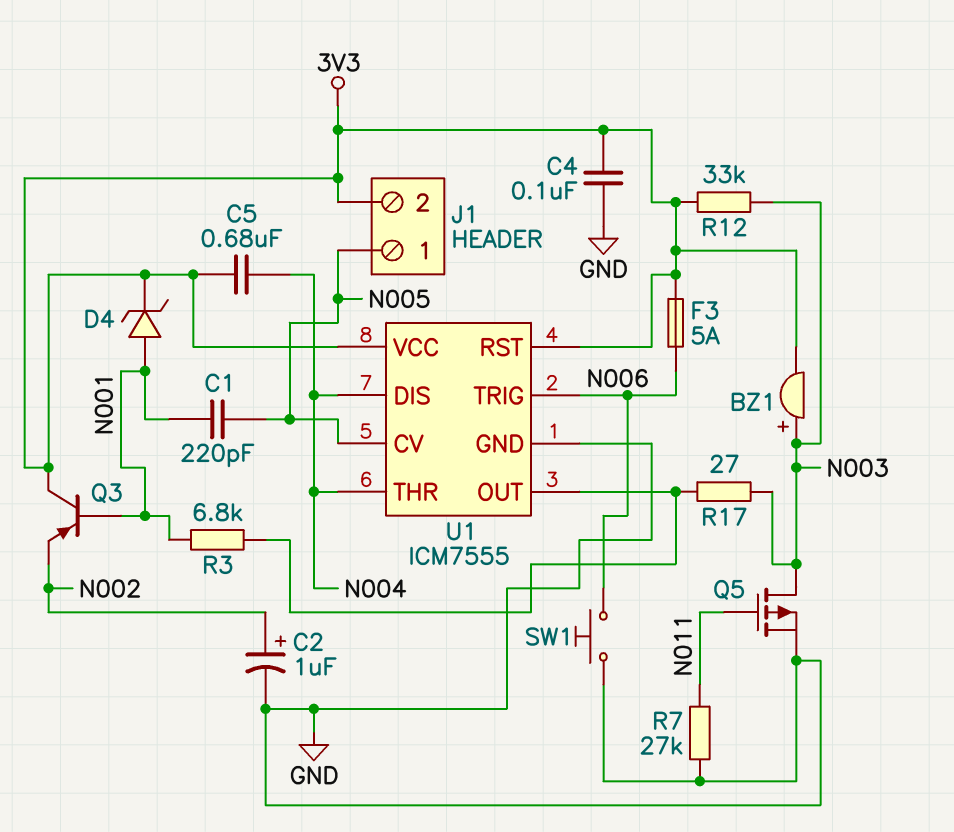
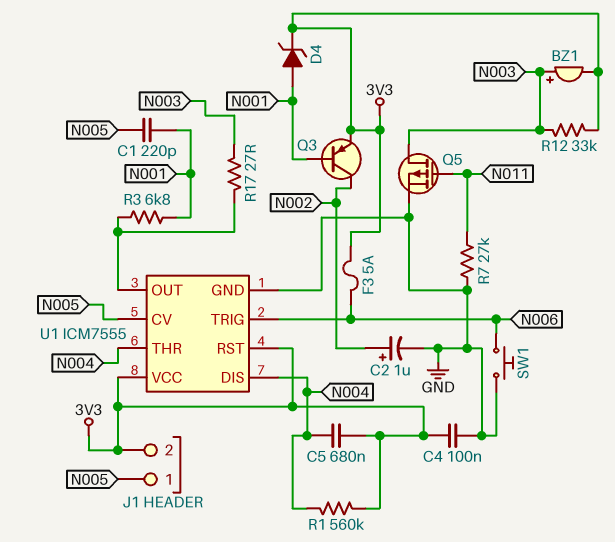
Q3: PNP (B N001, C 3V3, E N002) -> PNP (B N001, C N002, E 3V3)
R1: none -> 560k (3V3, N004)

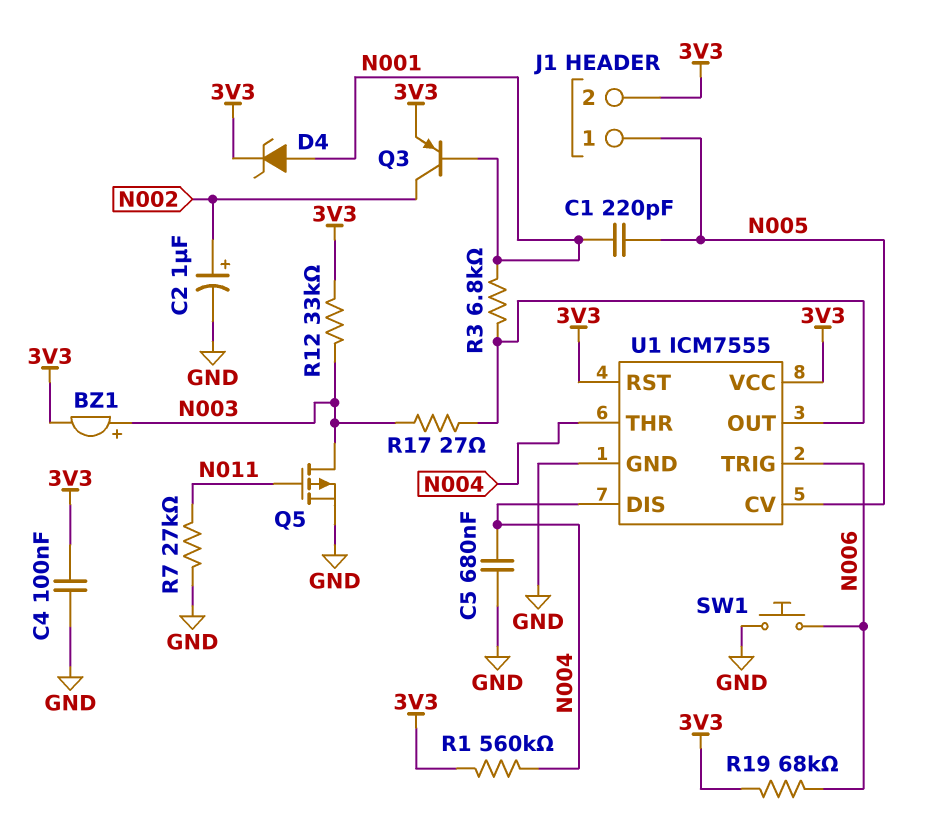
C5: 680nF (3V3, N004) -> 680nF (GND, N004)
F3: 5A (3V3, N006) -> none
R19: none -> 68k (3V3, N006)

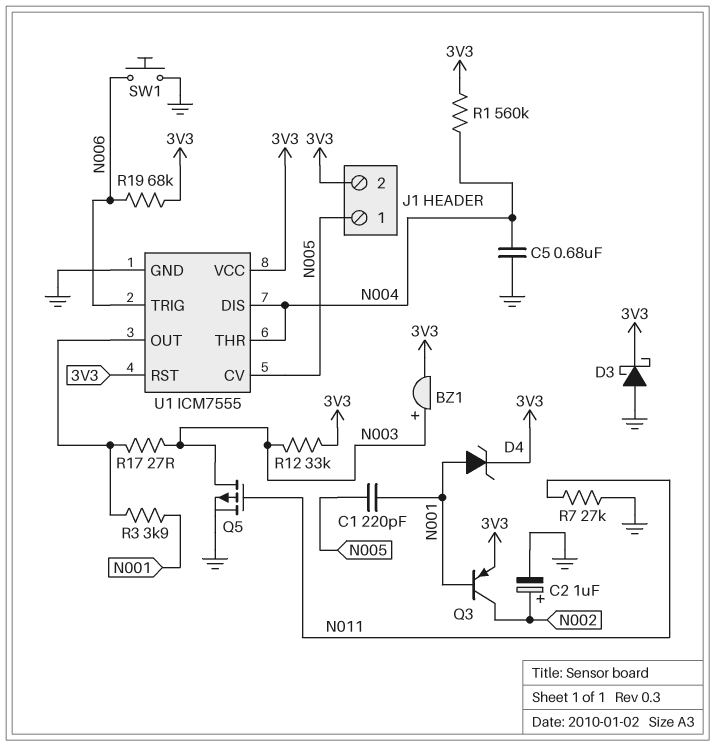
C4: 100nF (3V3, GND) -> none
D3: none -> schottky (A GND, K 3V3)
R3: 6.8k (N001, U1/OUT) -> 3.9k (N001, U1/OUT)

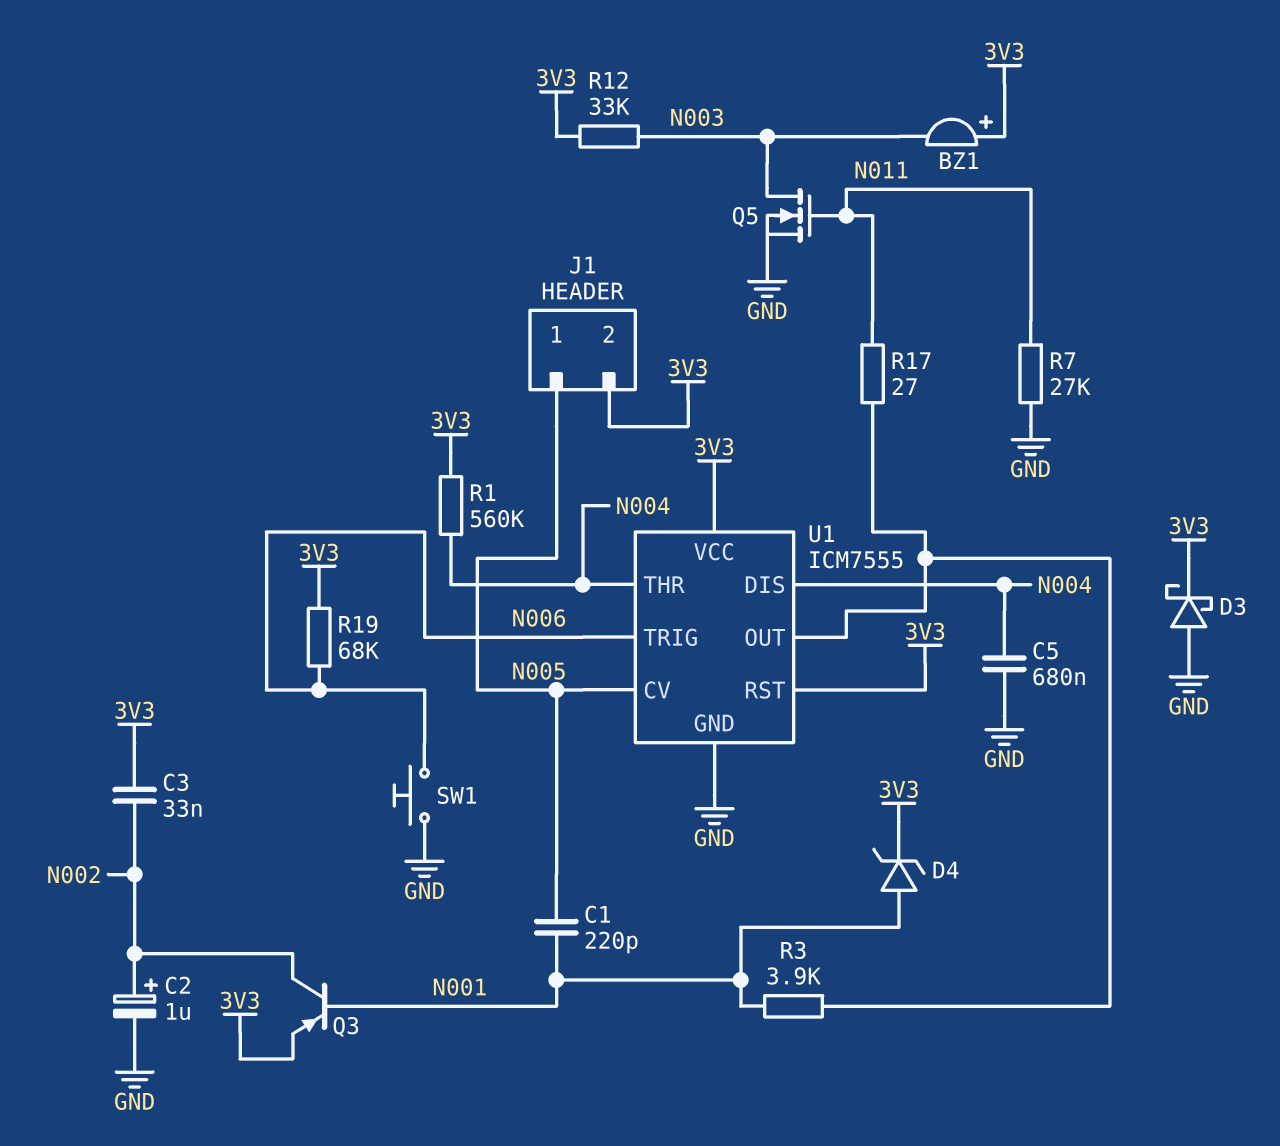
BZ1: buzzer (plus N003, minus 3V3) -> buzzer (plus 3V3, minus N003)
C3: none -> 33nF (3V3, N002)
Q5: PMOS (G N011, D N003, S GND) -> NMOS (G N011, D N003, S GND)
R17: 27 (N003, U1/OUT) -> 27 (N011, U1/OUT)

